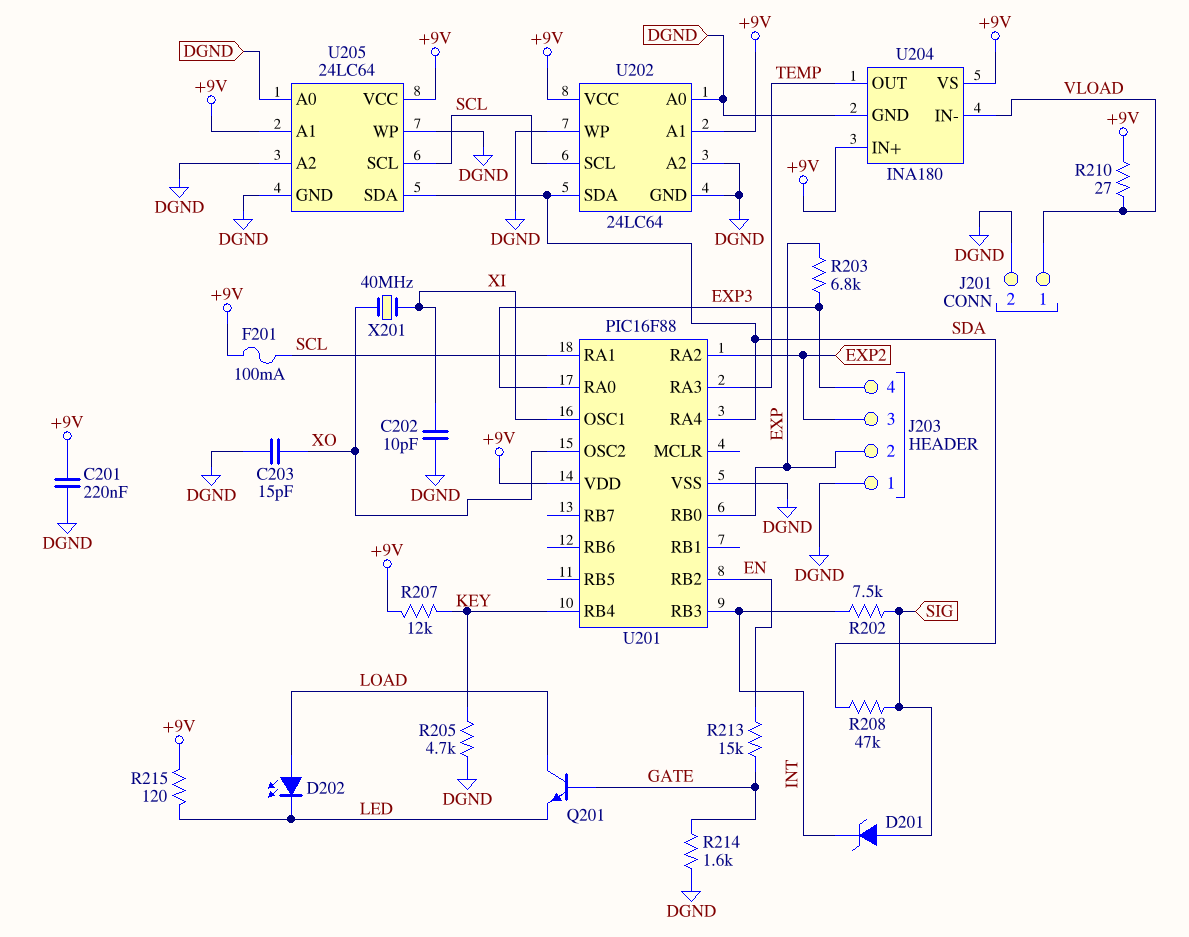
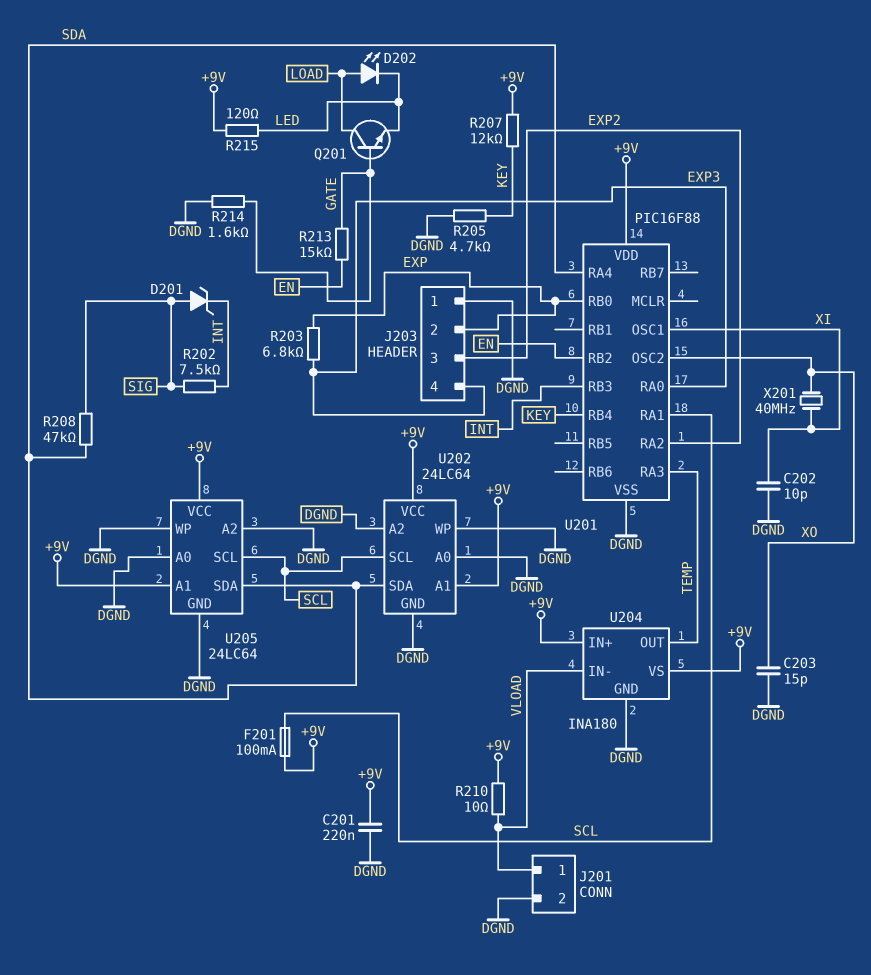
R210: 27 (+9V, VLOAD) -> 10 (+9V, VLOAD)

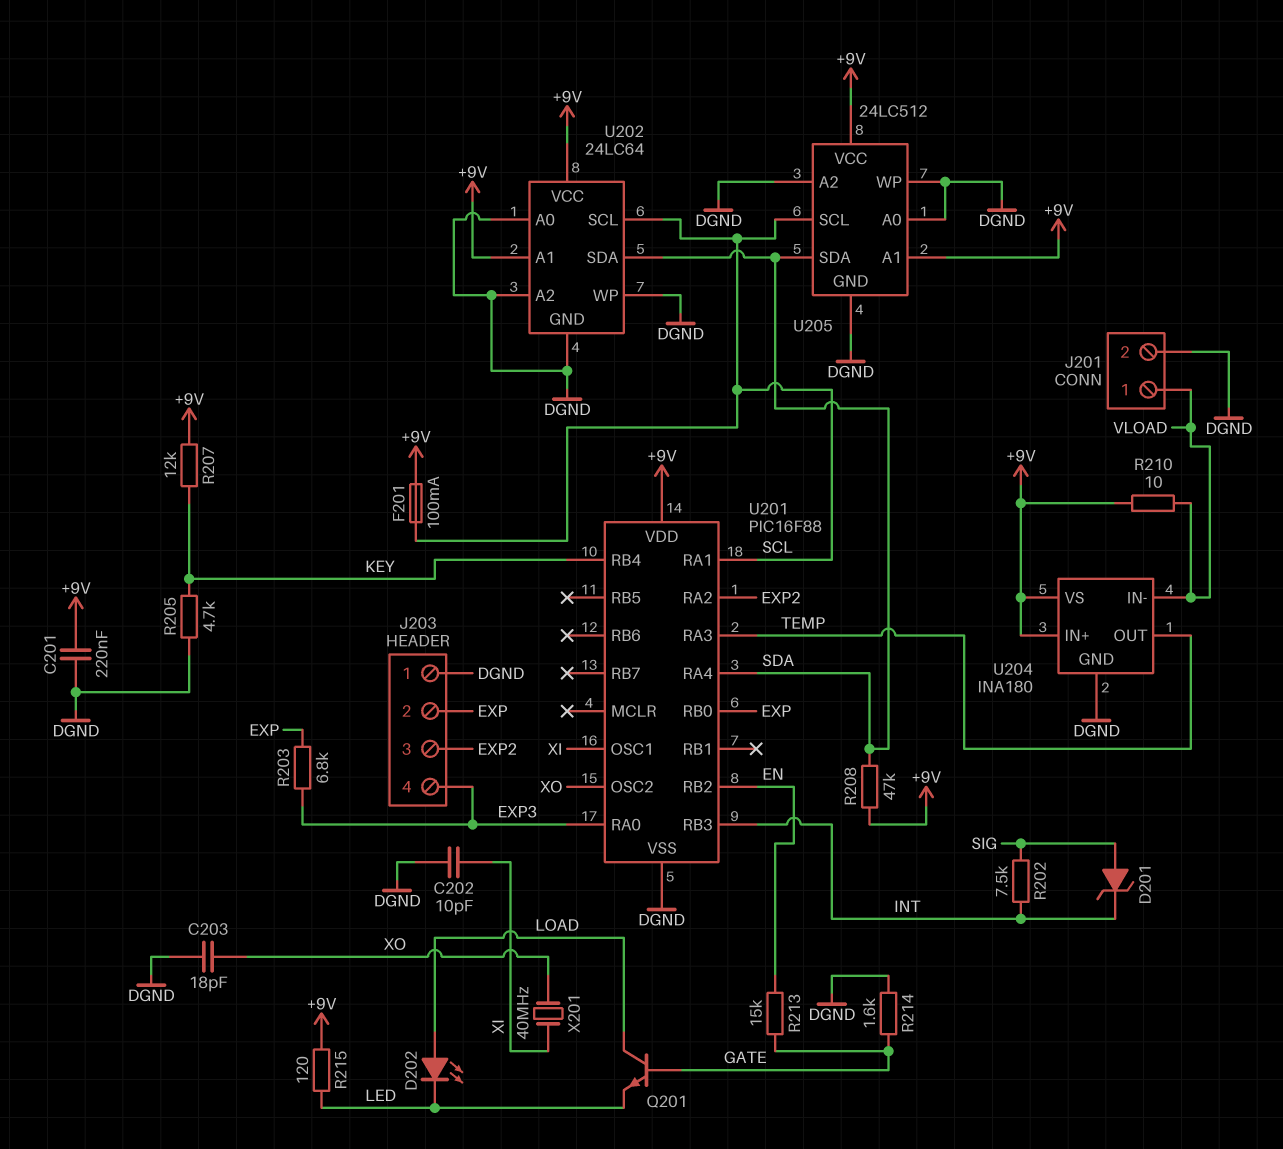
C203: 15pF (DGND, XO) -> 18pF (DGND, XO)
R208: 47k (SDA, SIG) -> 47k (+9V, SDA)
U205: 24LC64 -> 24LC512

